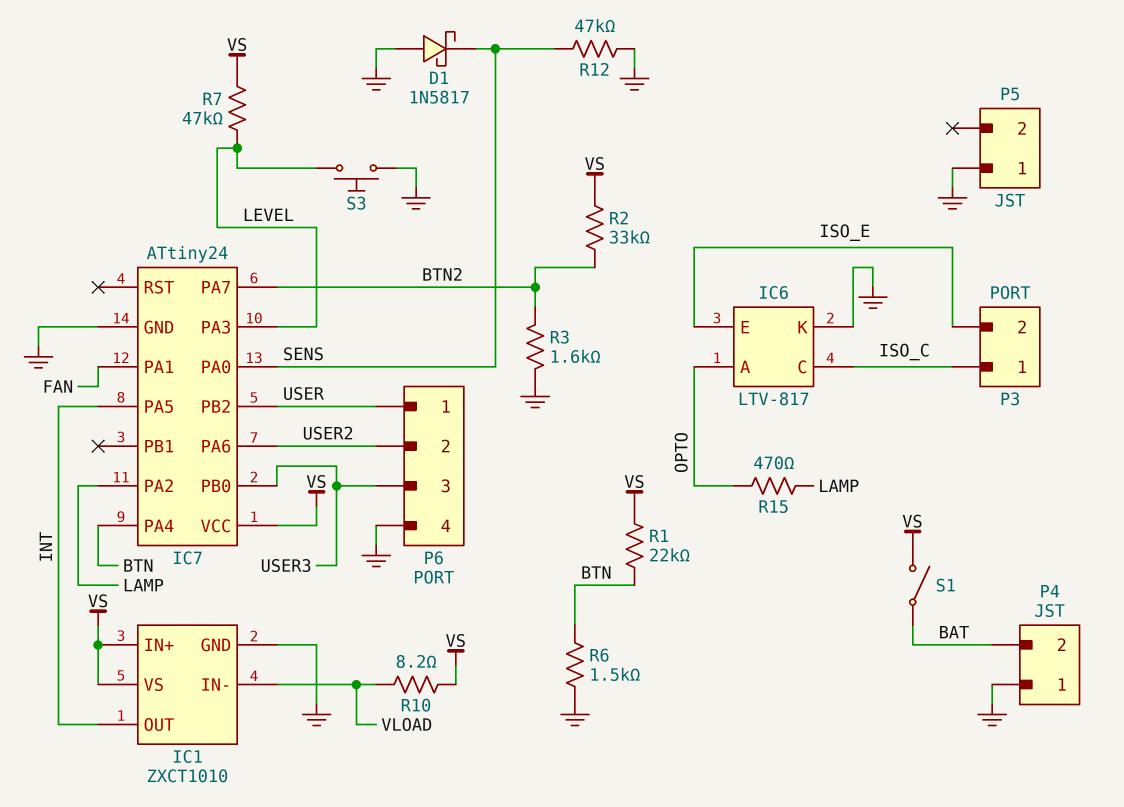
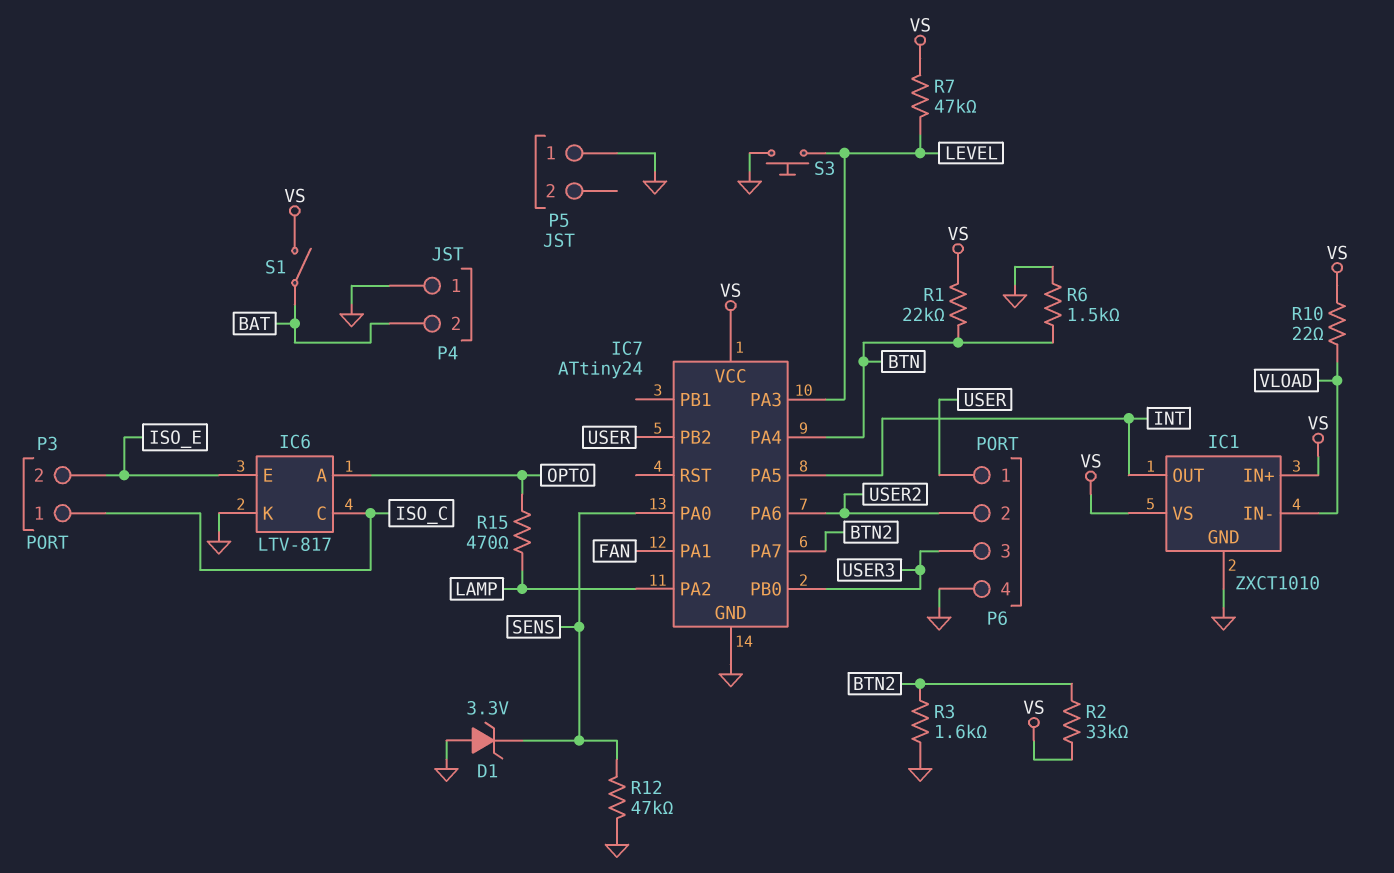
D1: schottky 1N5817 (A GND, K SENS) -> zener 3.3V (A GND, K SENS)
R10: 8.2 (VLOAD, VS) -> 22 (VLOAD, VS)

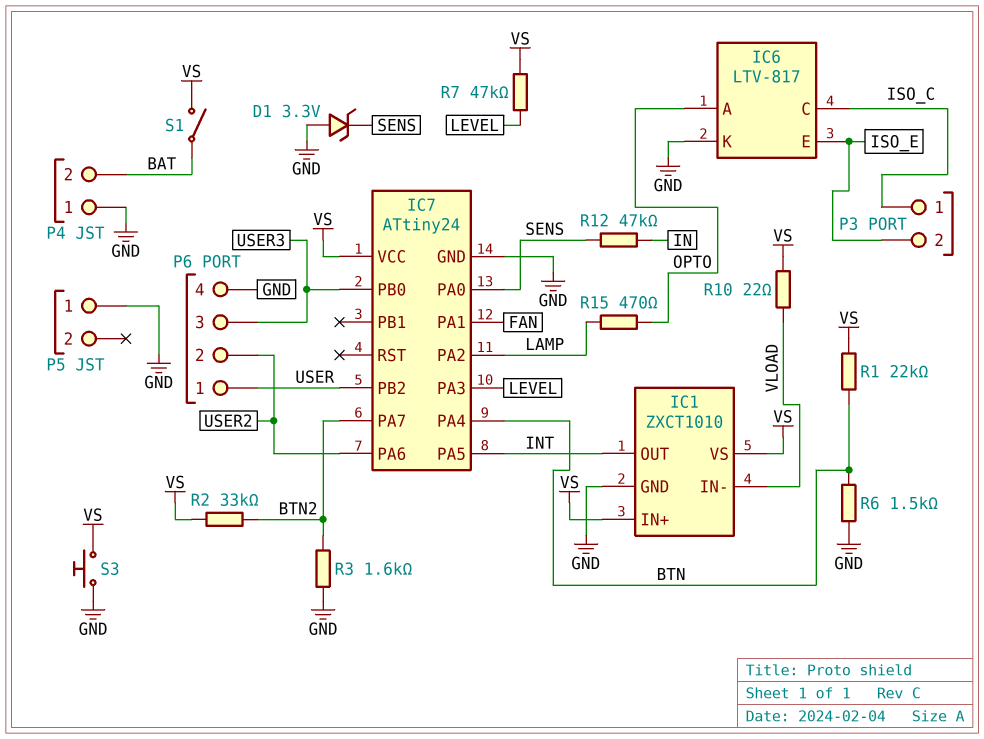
R12: 47k (GND, SENS) -> 47k (IN, SENS)
S3: button (GND, LEVEL) -> button (GND, VS)

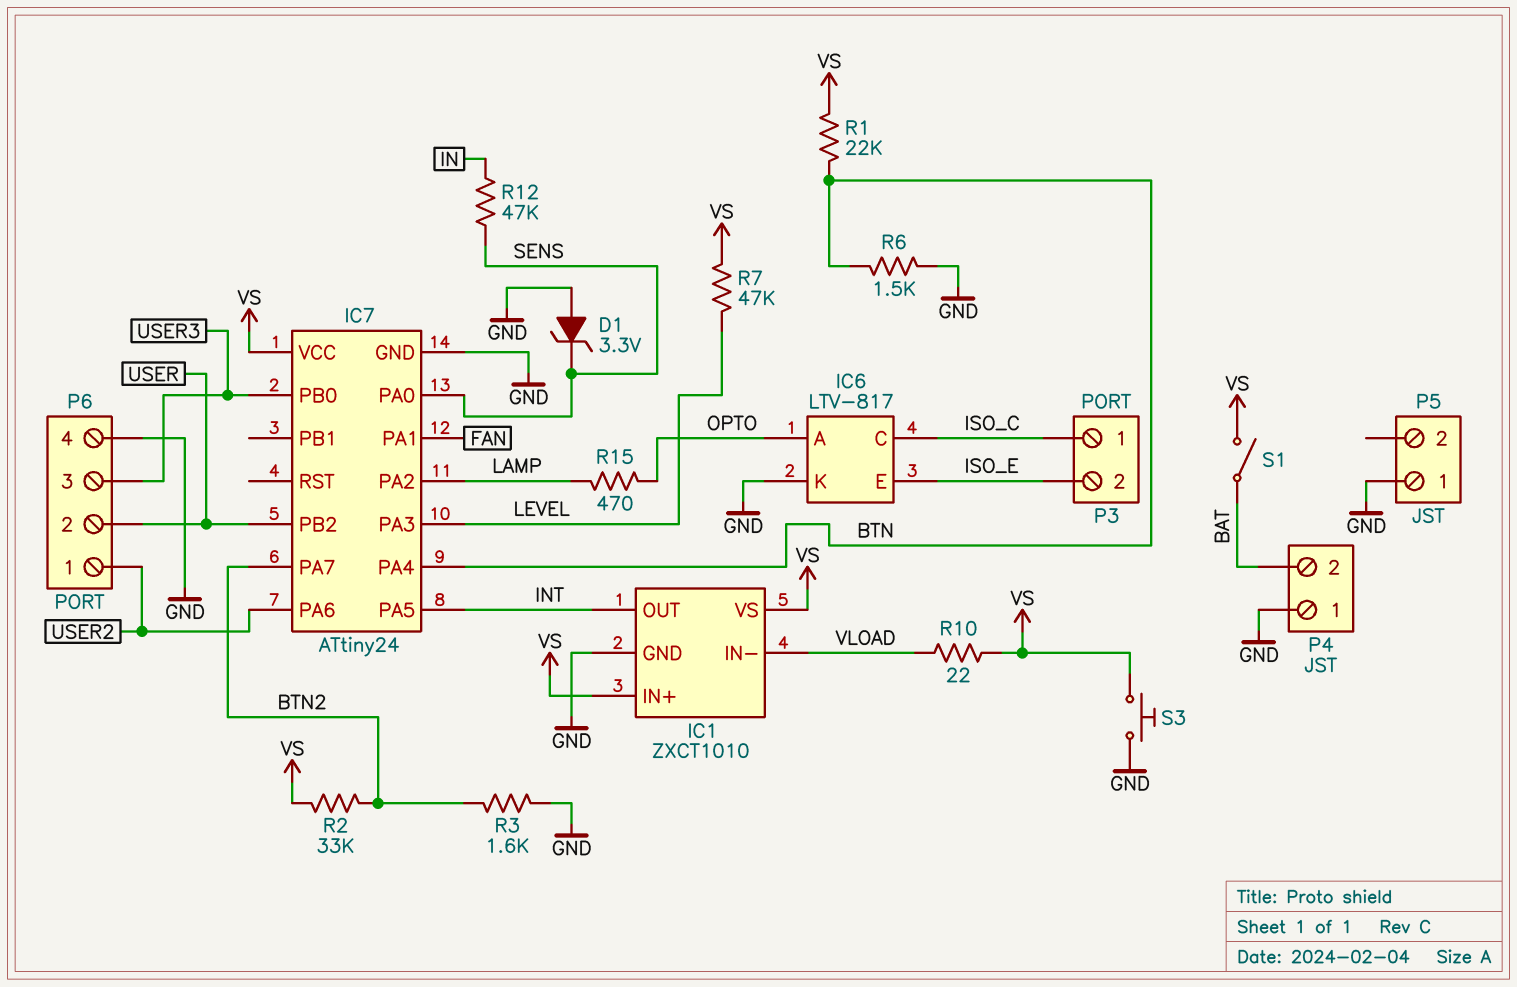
P6 pin 1: USER -> USER2
P6 pin 2: USER2 -> USER

